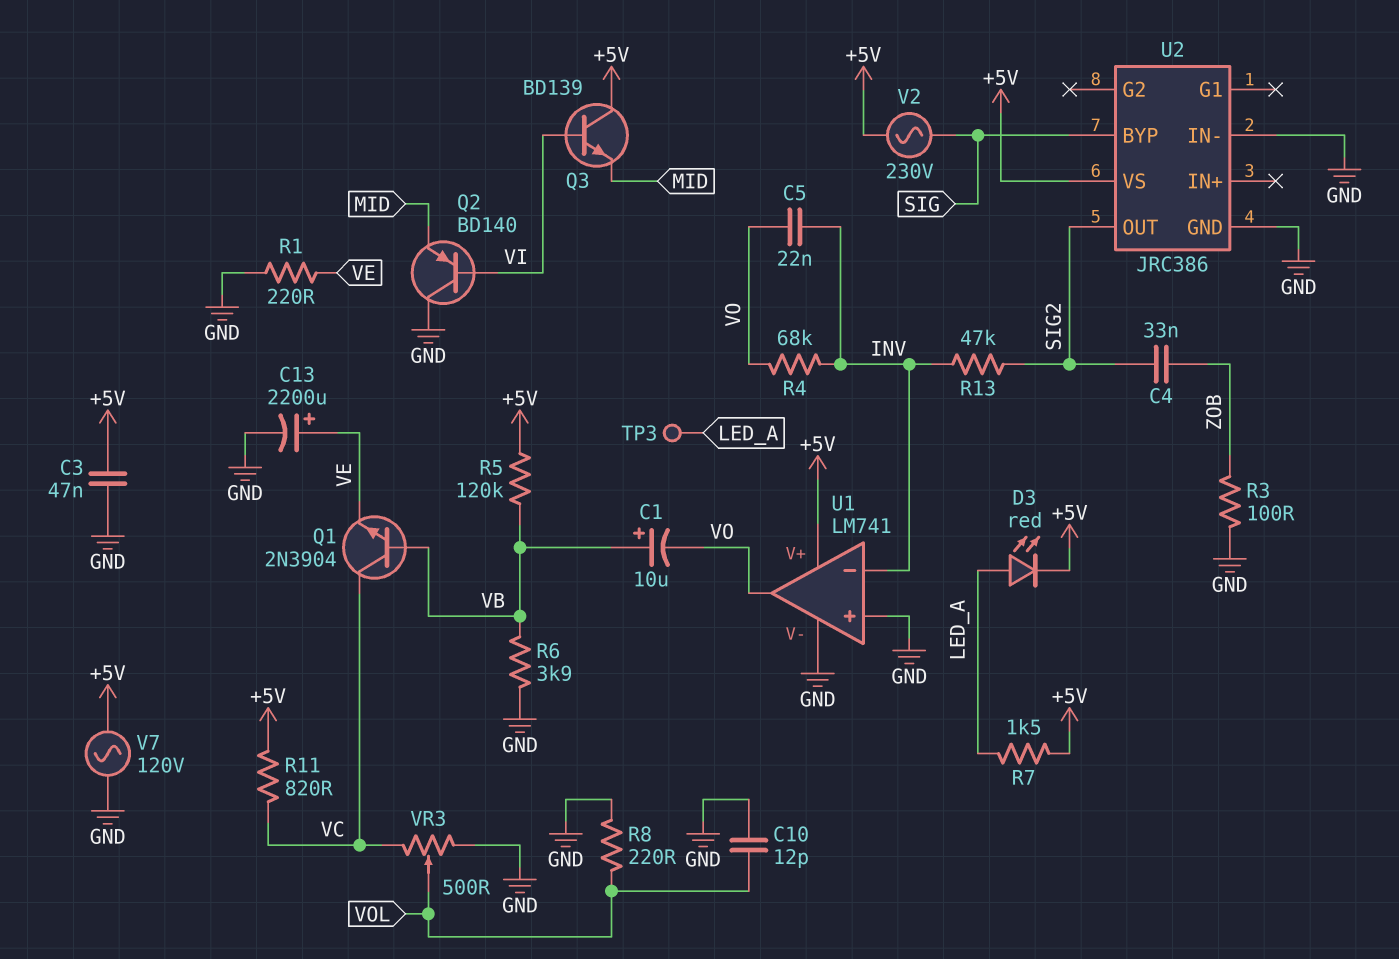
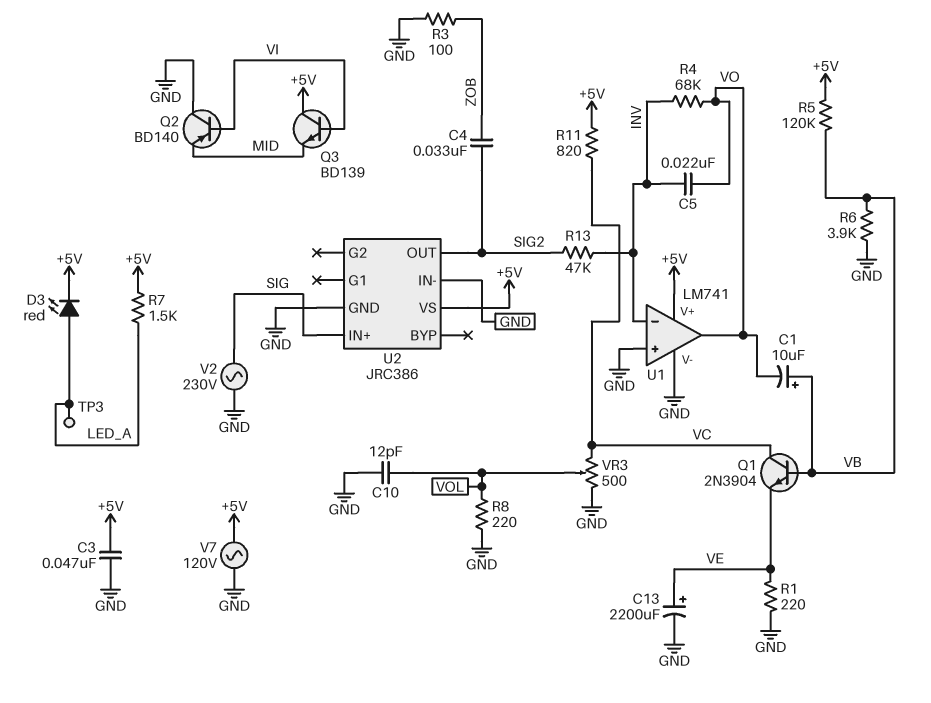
U2 pin BYP: SIG -> none
U2 pin IN+: none -> SIG
V2: AC 230V (+5V, SIG) -> AC 230V (GND, SIG)

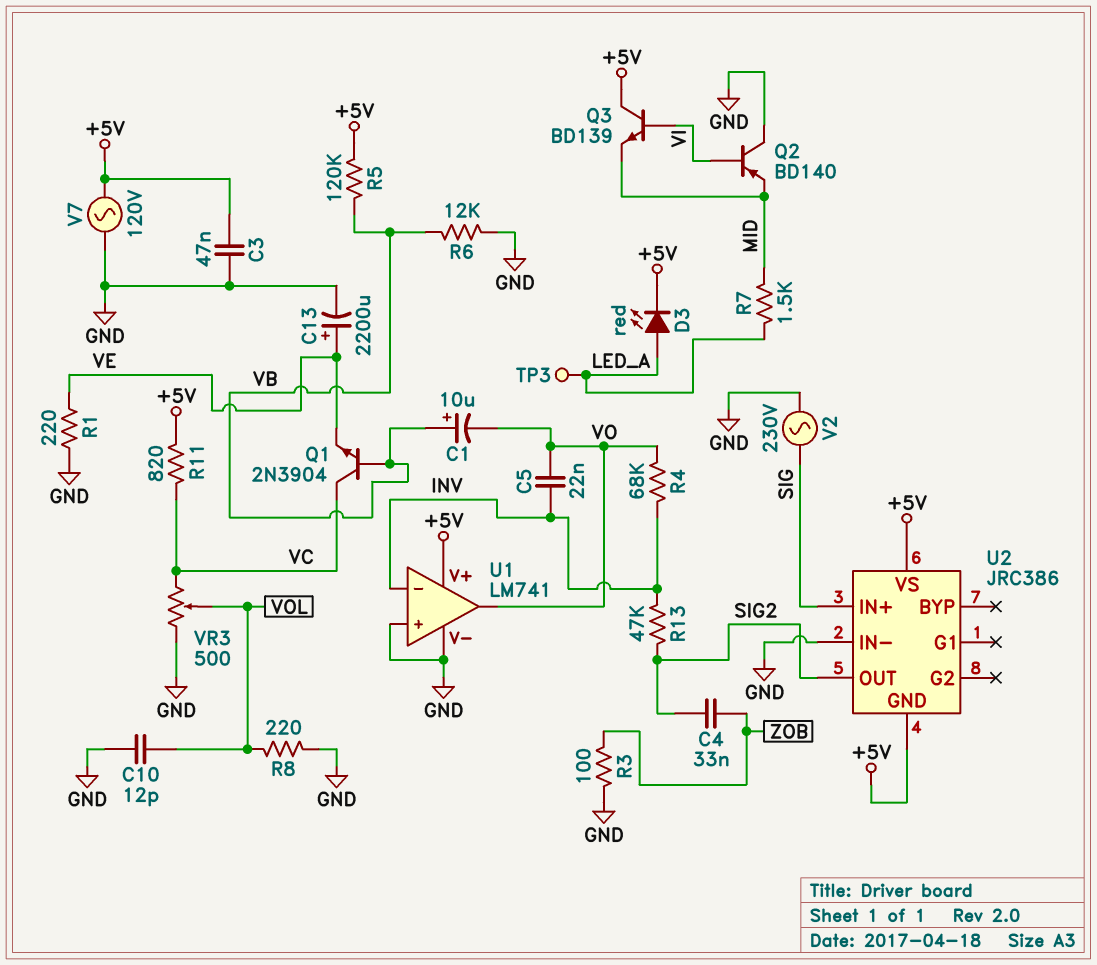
R6: 3.9k (GND, VB) -> 12k (GND, VB)
R7: 1.5k (+5V, LED_A) -> 1.5k (LED_A, MID)
U2 pin GND: GND -> +5V

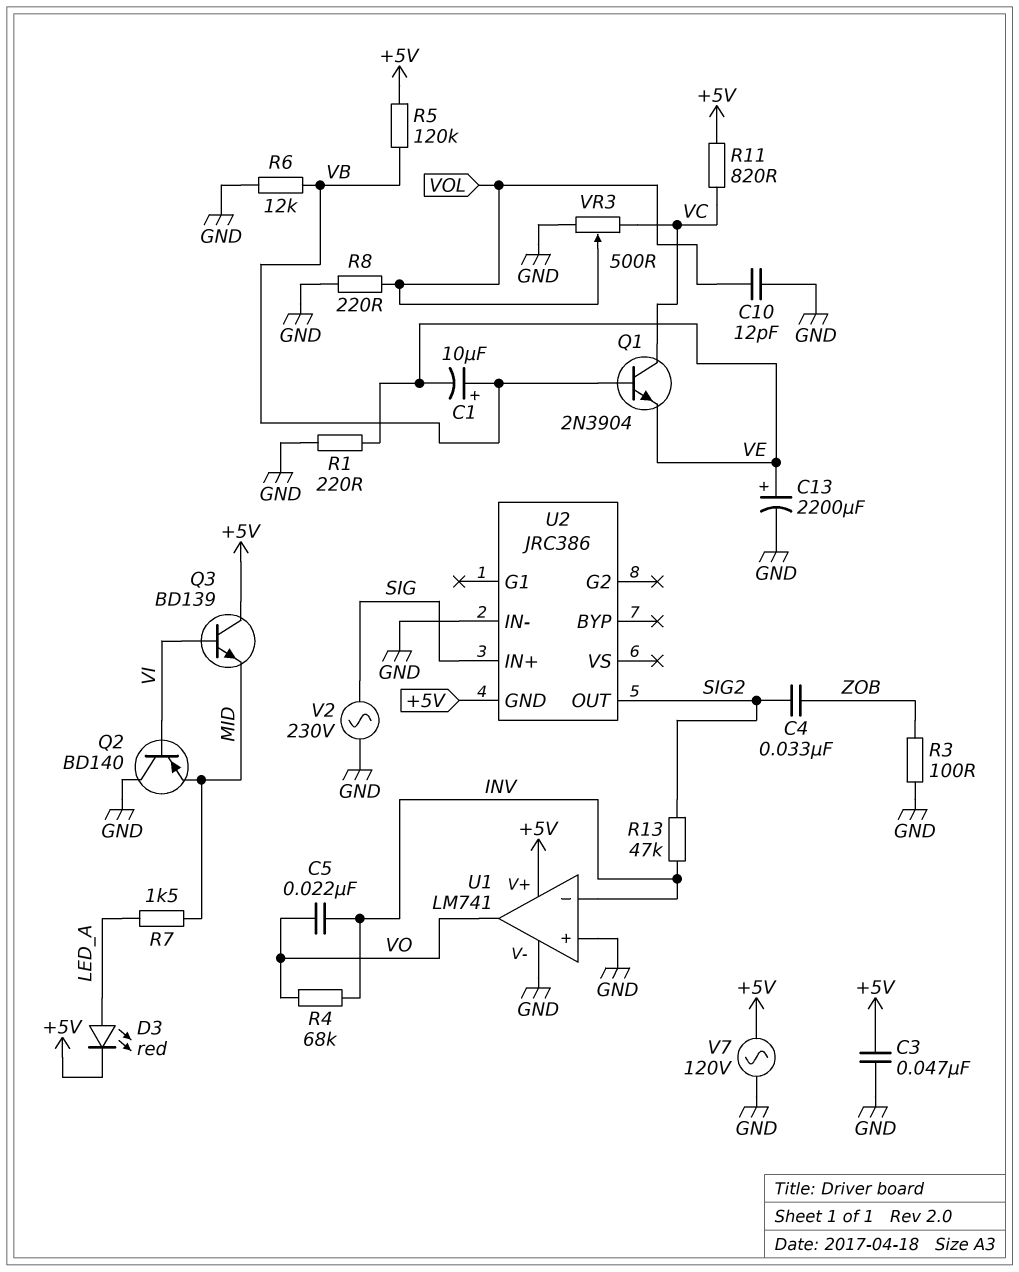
C1: 10uF (plus VB, minus VO) -> 10uF (plus VB, minus VE)
TP3: test point (LED_A) -> none
U2 pin VS: +5V -> none

